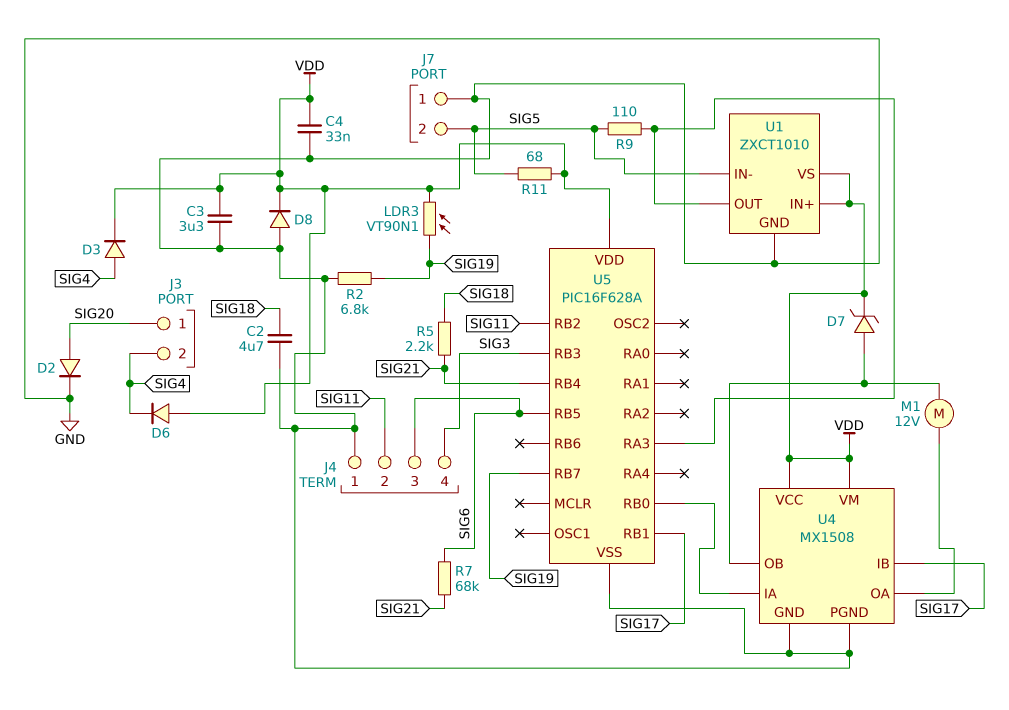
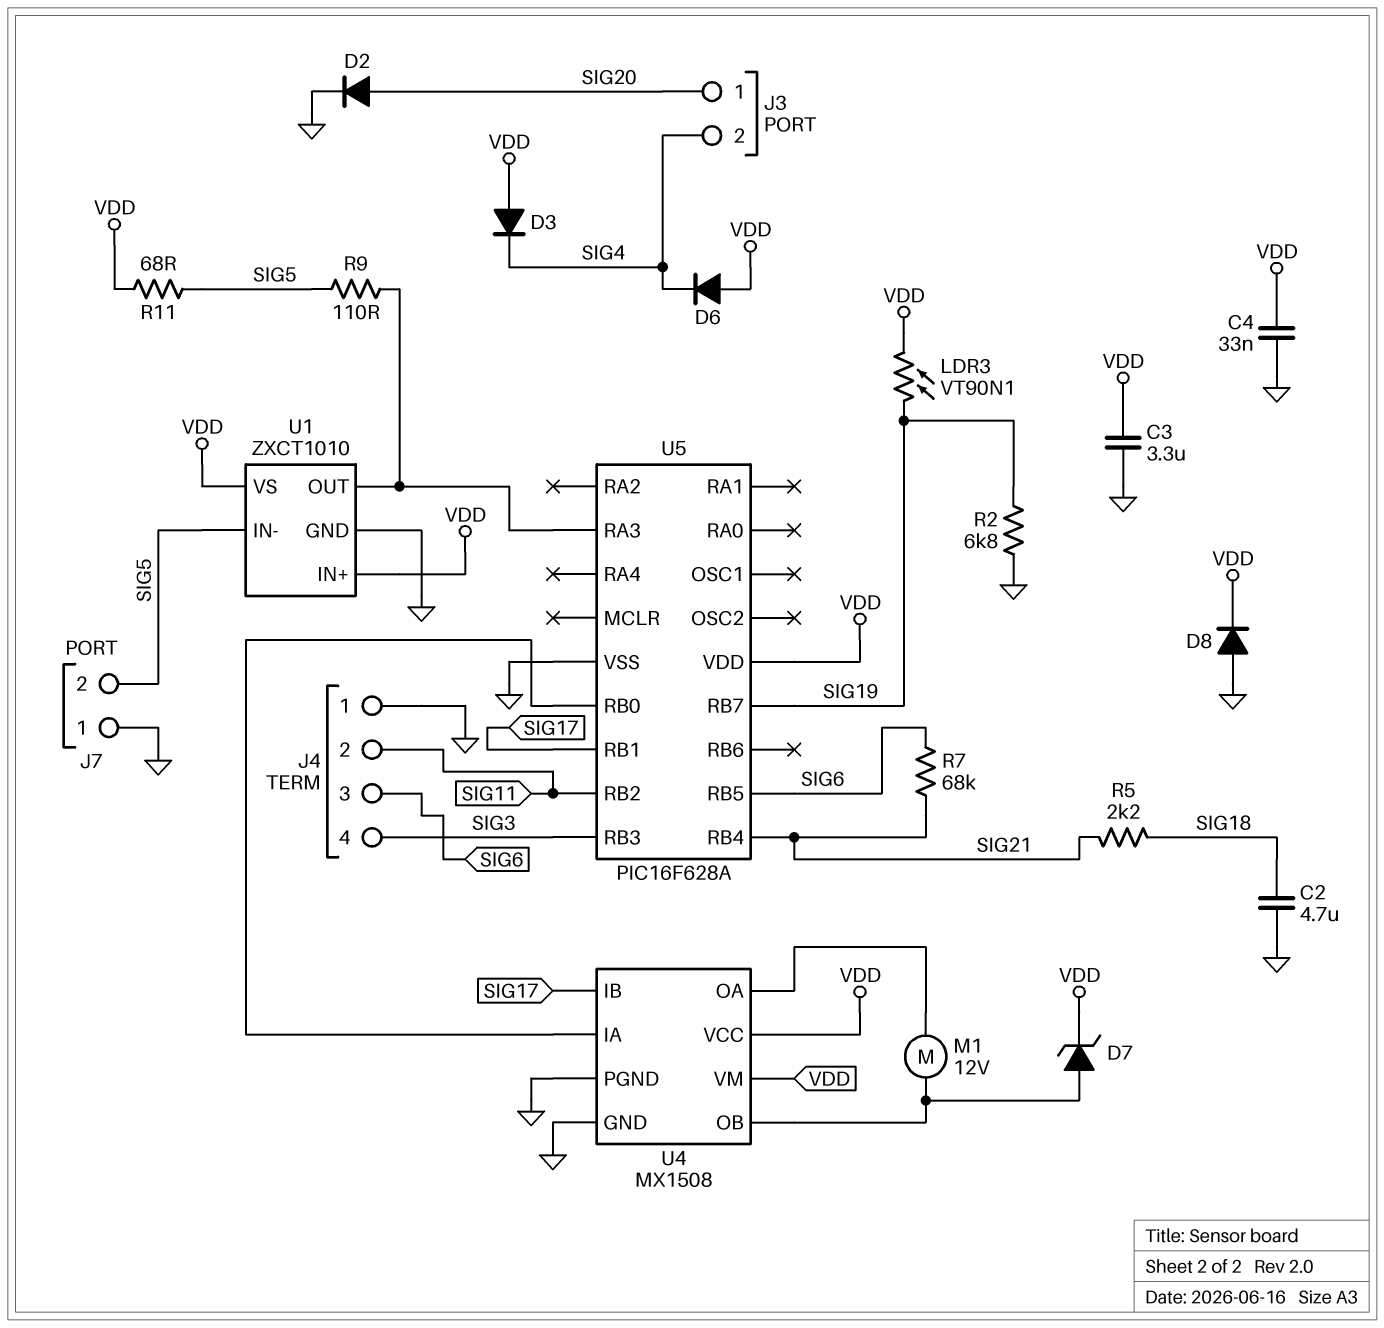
D3: diode (A SIG4, K VDD) -> diode (A VDD, K SIG4)

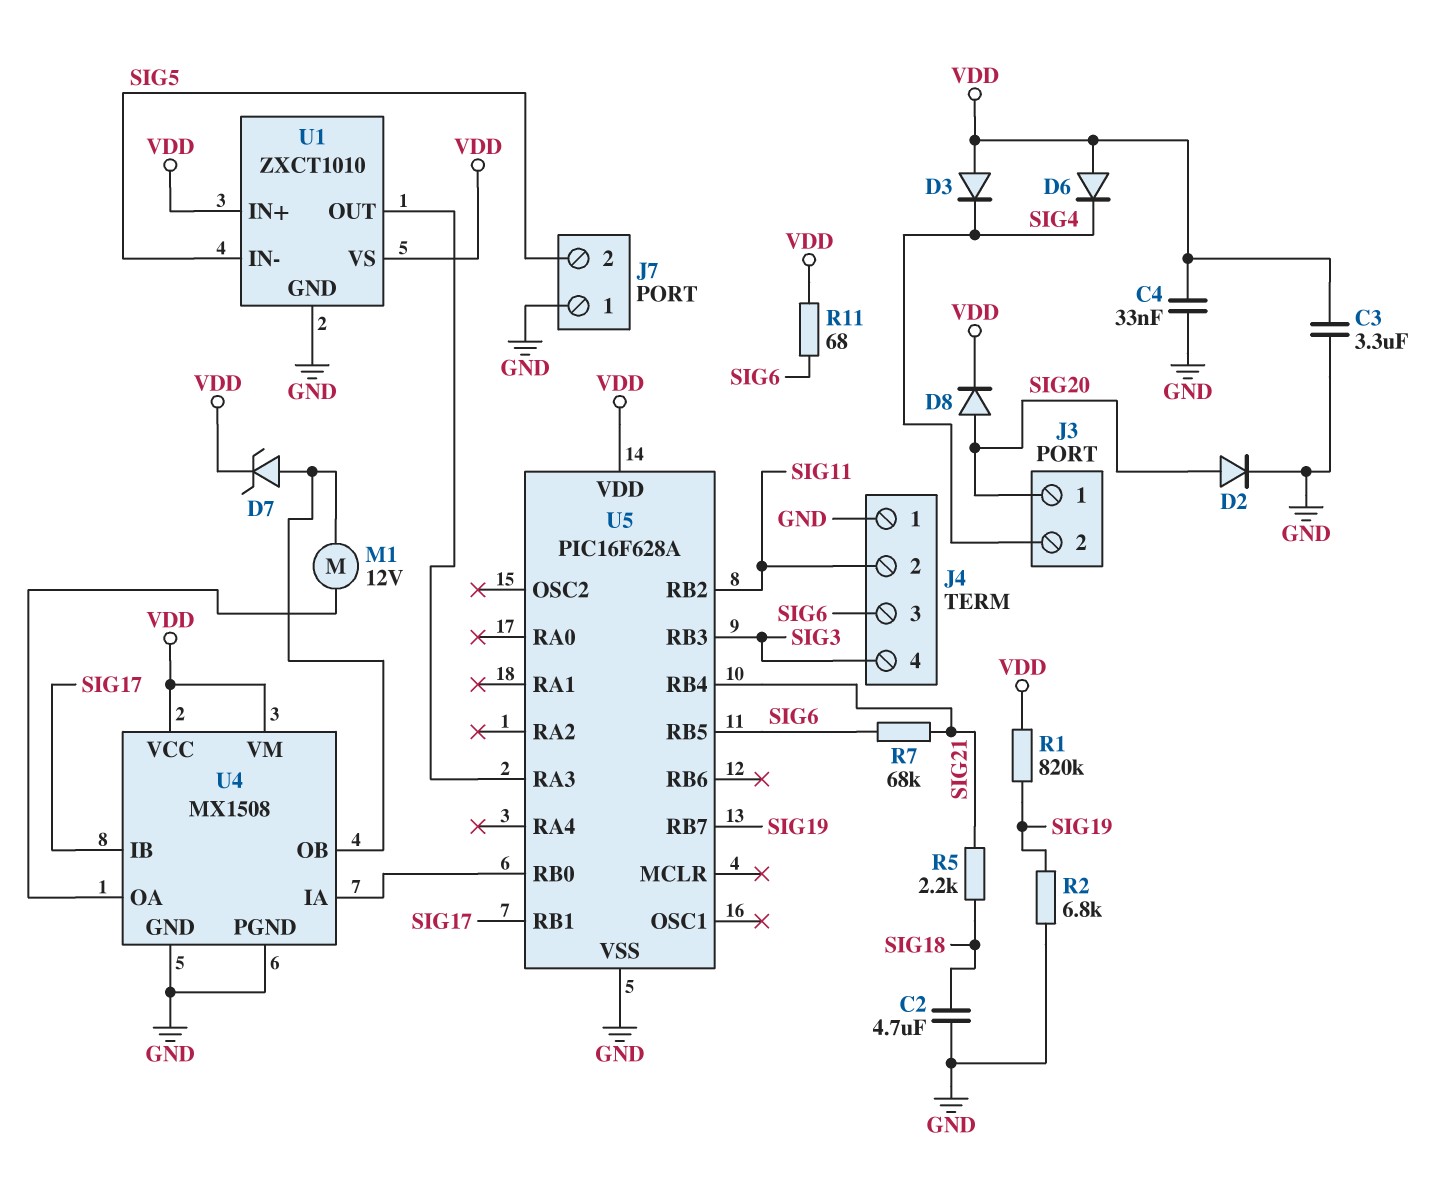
D8: diode (A GND, K VDD) -> diode (A SIG20, K VDD)
LDR3: VT90N1 (SIG19, VDD) -> none
R1: none -> 820k (SIG19, VDD)
R9: 110 (SIG5, U1/OUT) -> none
R11: 68 (SIG5, VDD) -> 68 (SIG6, VDD)

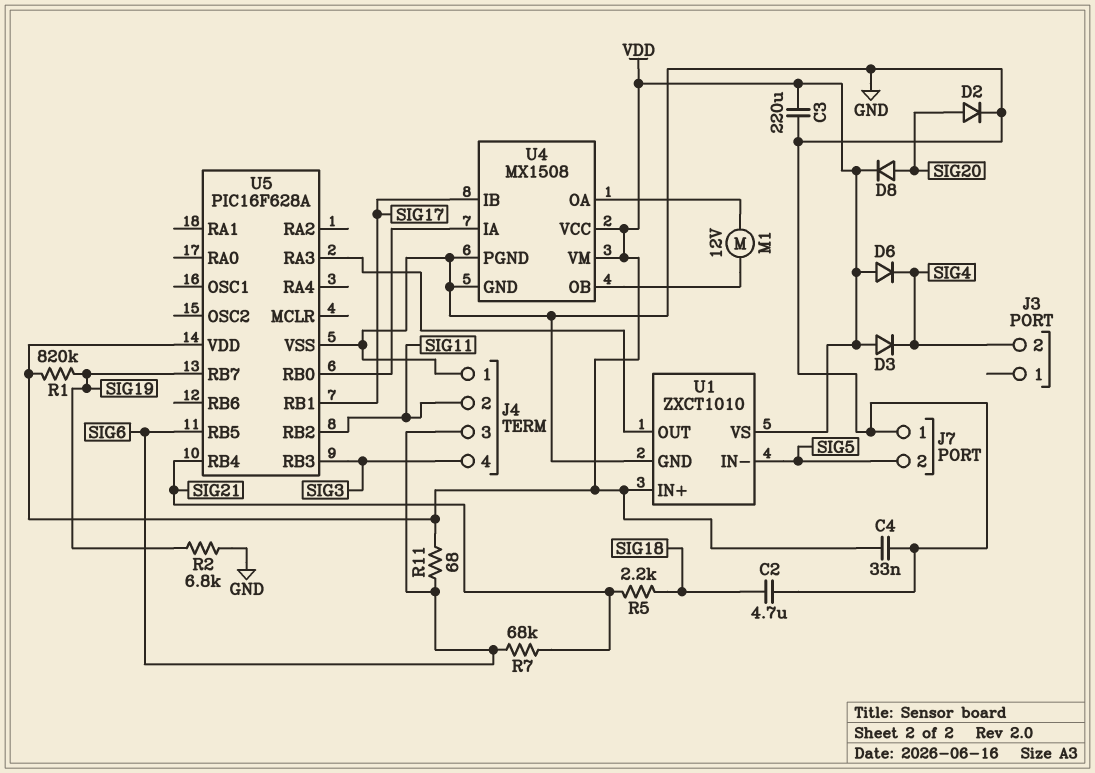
C3: 3.3uF (GND, VDD) -> 220uF (GND, VDD)
D7: zener (A U4/OB, K VDD) -> none
J3 pin 1: SIG20 -> none

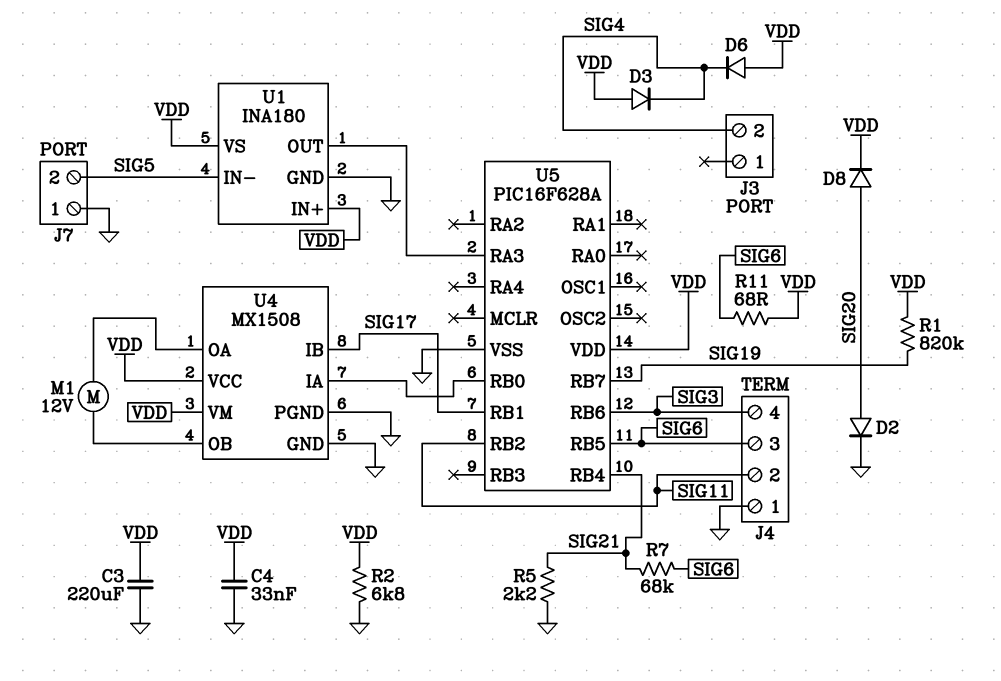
C2: 4.7uF (GND, SIG18) -> none
R2: 6.8k (GND, SIG19) -> 6.8k (GND, VDD)
R5: 2.2k (SIG18, SIG21) -> 2.2k (GND, SIG21)
U1: ZXCT1010 -> INA180
U5 pin RB3: SIG3 -> none
U5 pin RB6: none -> SIG3

